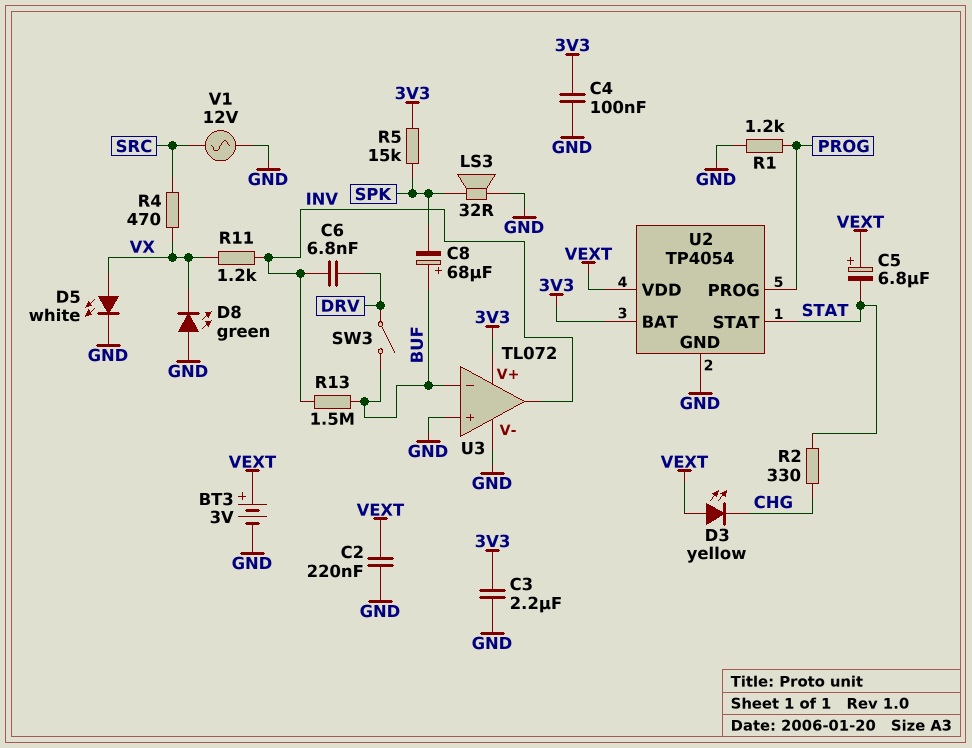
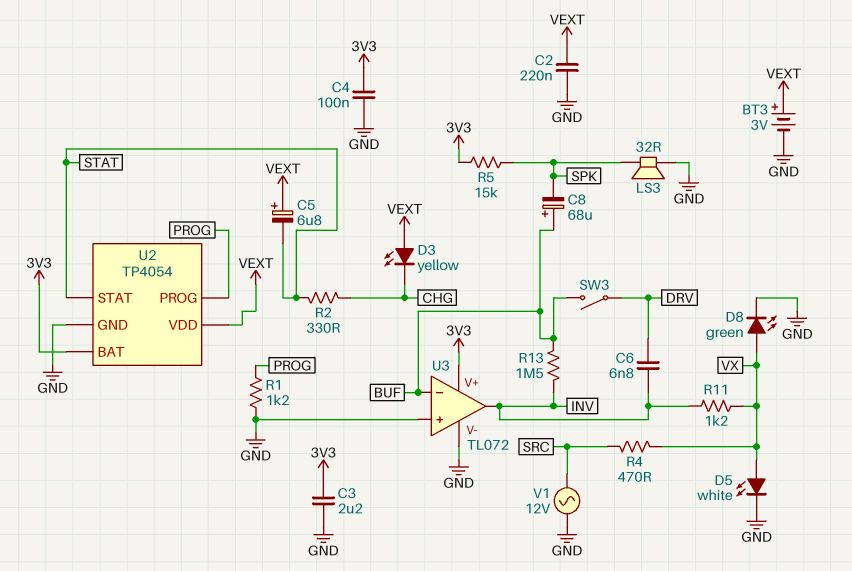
D8: LED green (A GND, K VX) -> LED green (A VX, K GND)

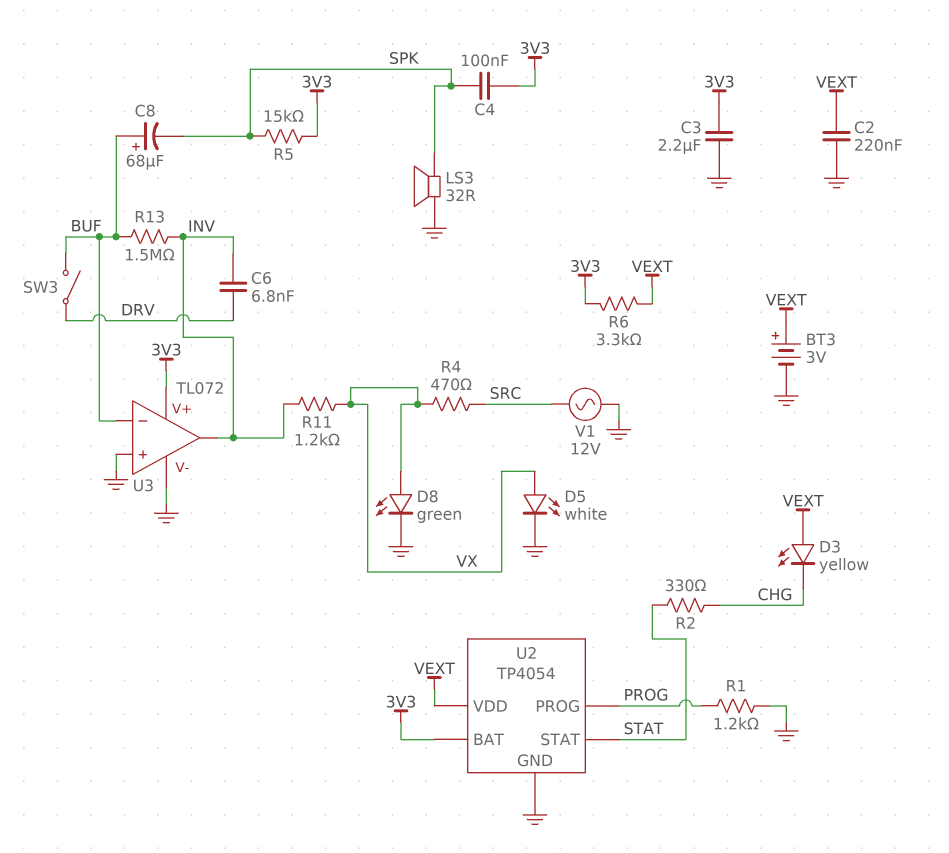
C4: 100nF (3V3, GND) -> 100nF (3V3, SPK)
C5: 6.8uF (plus VEXT, minus STAT) -> none
R6: none -> 3.3k (3V3, VEXT)

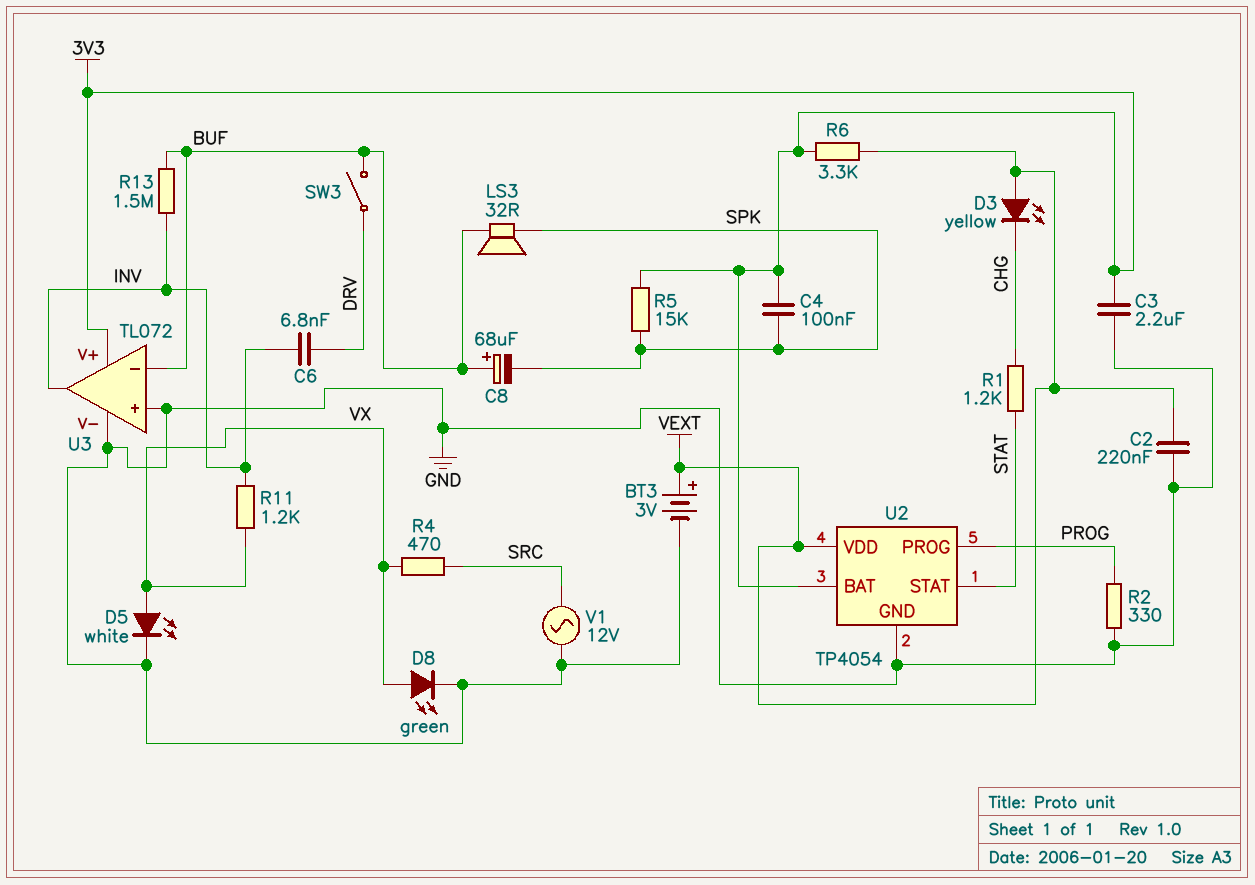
LS3: speaker 32R (GND, SPK) -> speaker 32R (BUF, SPK)
R1: 1.2k (GND, PROG) -> 1.2k (CHG, STAT)
R2: 330 (CHG, STAT) -> 330 (GND, PROG)

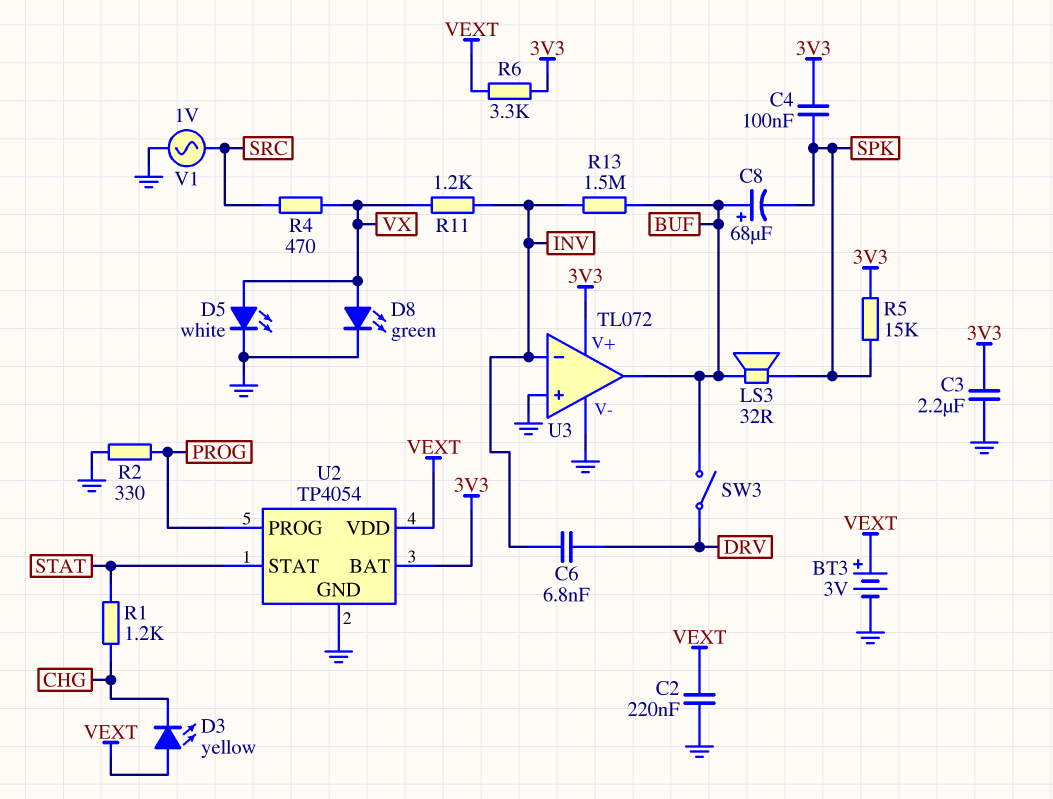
U3 pin in-: BUF -> INV
U3 pin out: INV -> BUF
V1: AC 12V (GND, SRC) -> AC 1V (GND, SRC)

